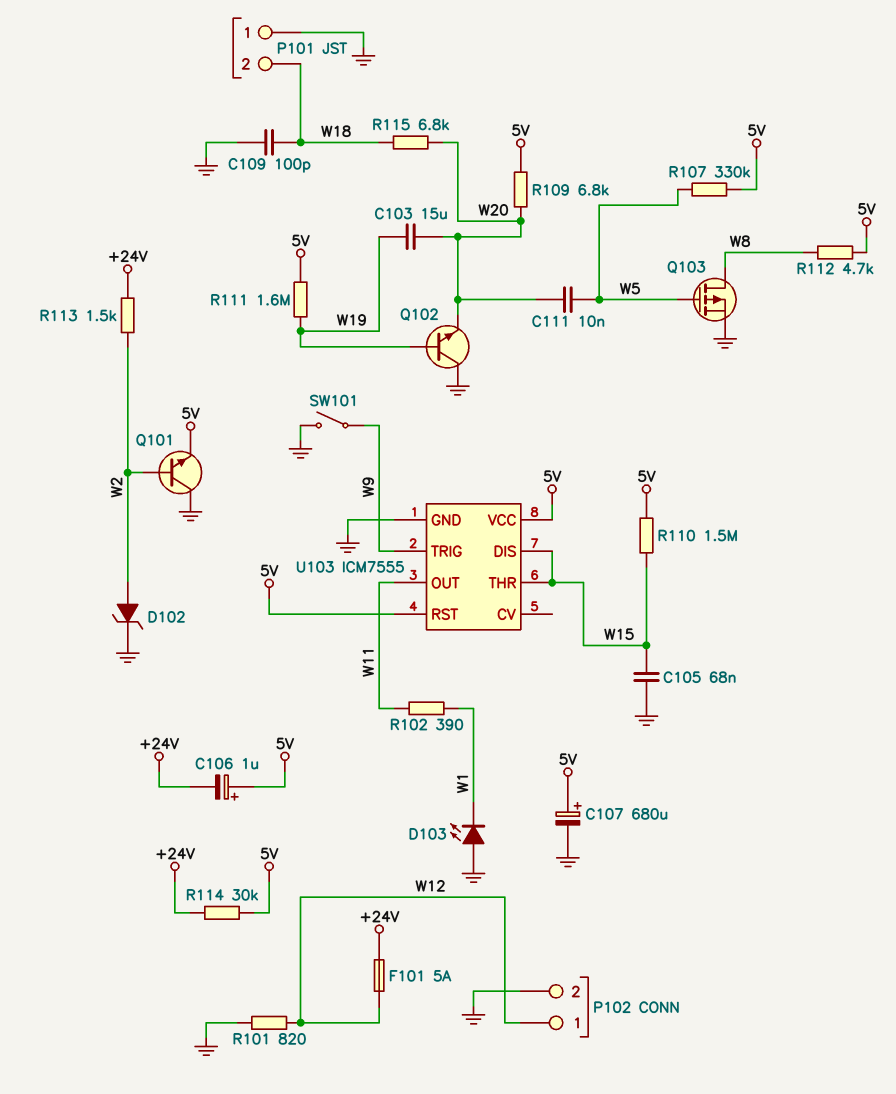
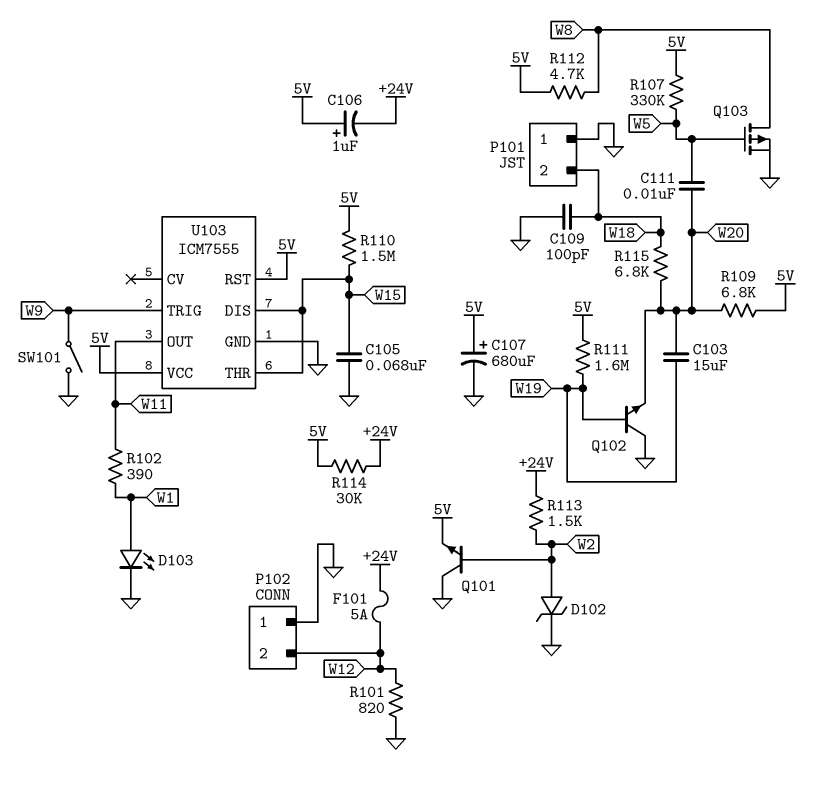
D103: LED (A GND, K W1) -> LED (A W1, K GND)
P102 pin 1: W12 -> GND
P102 pin 2: GND -> W12

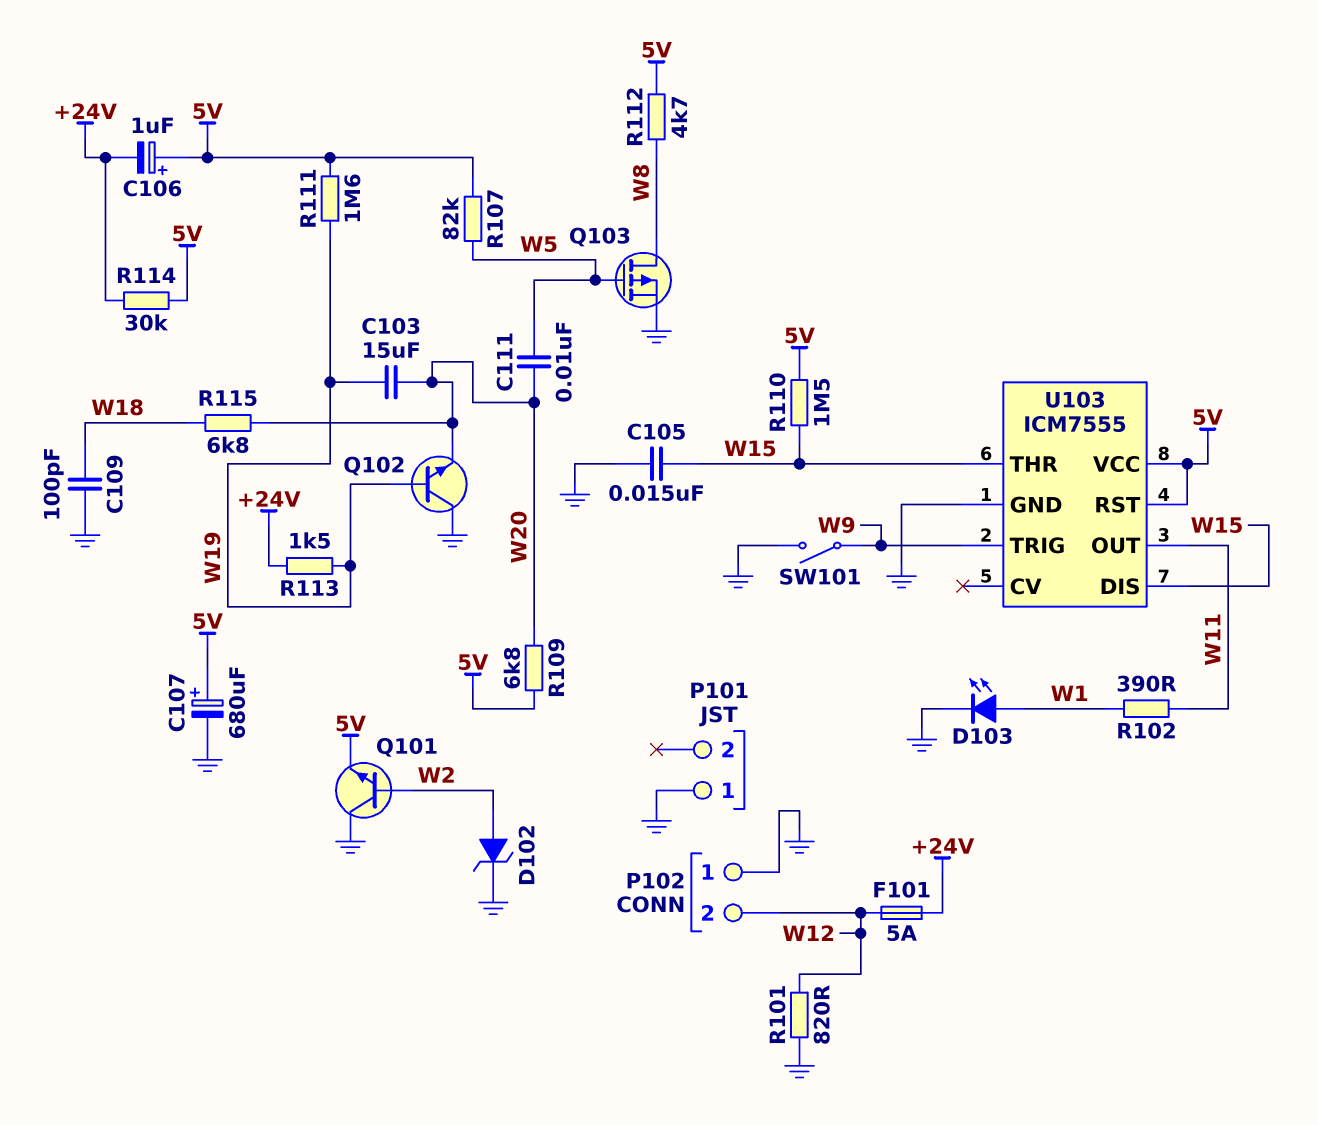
C105: 68nF (GND, W15) -> 15nF (GND, W15)
P101 pin 2: W18 -> none
R107: 330k (5V, W5) -> 82k (5V, W5)
R113: 1.5k (+24V, W2) -> 1.5k (+24V, W19)

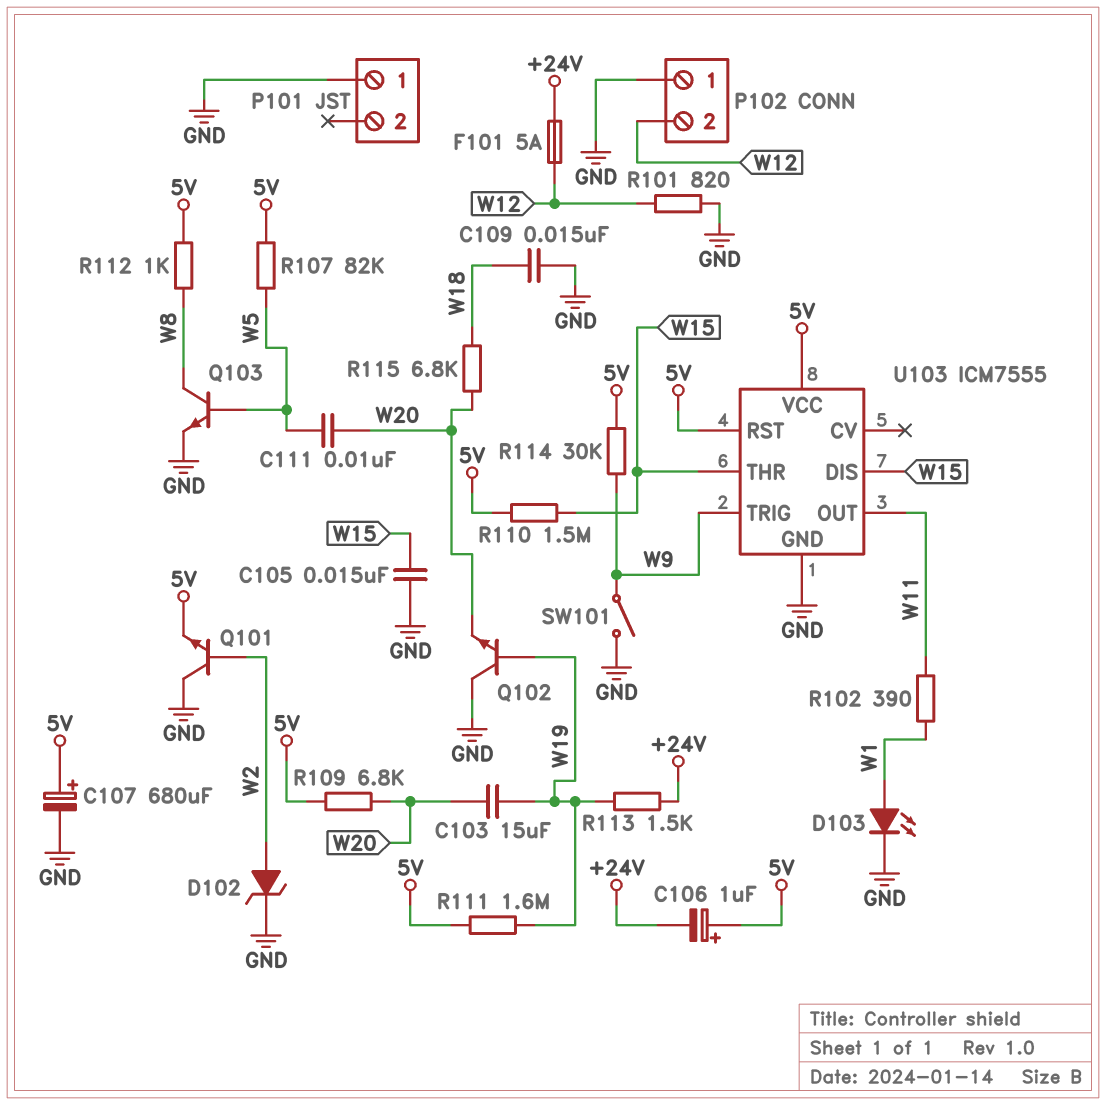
C109: 100pF (GND, W18) -> 15nF (GND, W18)
Q103: PMOS (G W5, D W8, S GND) -> NPN (B W5, C W8, E GND)
R112: 4.7k (5V, W8) -> 1k (5V, W8)
R114: 30k (+24V, 5V) -> 30k (5V, W9)

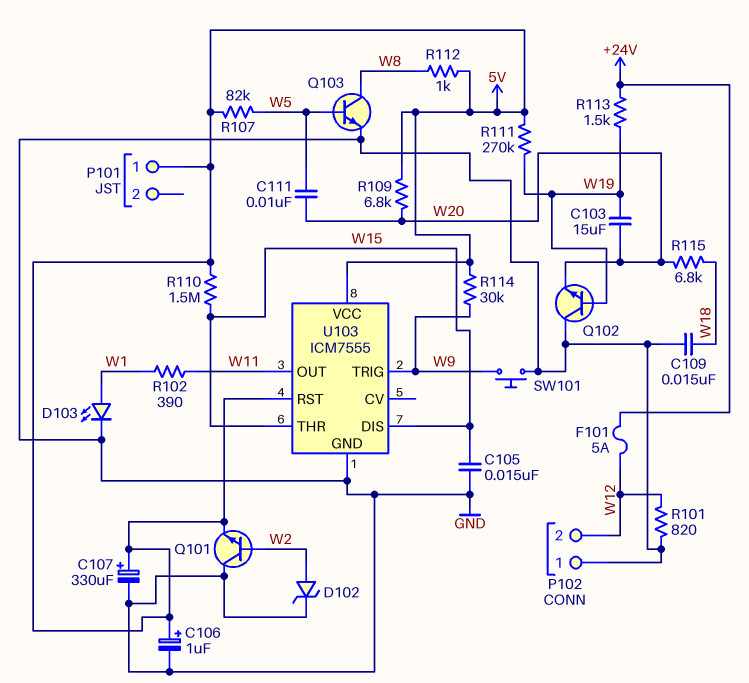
C106: 1uF (plus 5V, minus +24V) -> 1uF (plus 5V, minus GND)
C107: 680uF (plus 5V, minus GND) -> 330uF (plus 5V, minus GND)
P101 pin 1: GND -> 5V
R111: 1.6M (5V, W19) -> 270k (5V, W19)
SW101: switch (GND, W9) -> button (GND, W9)

